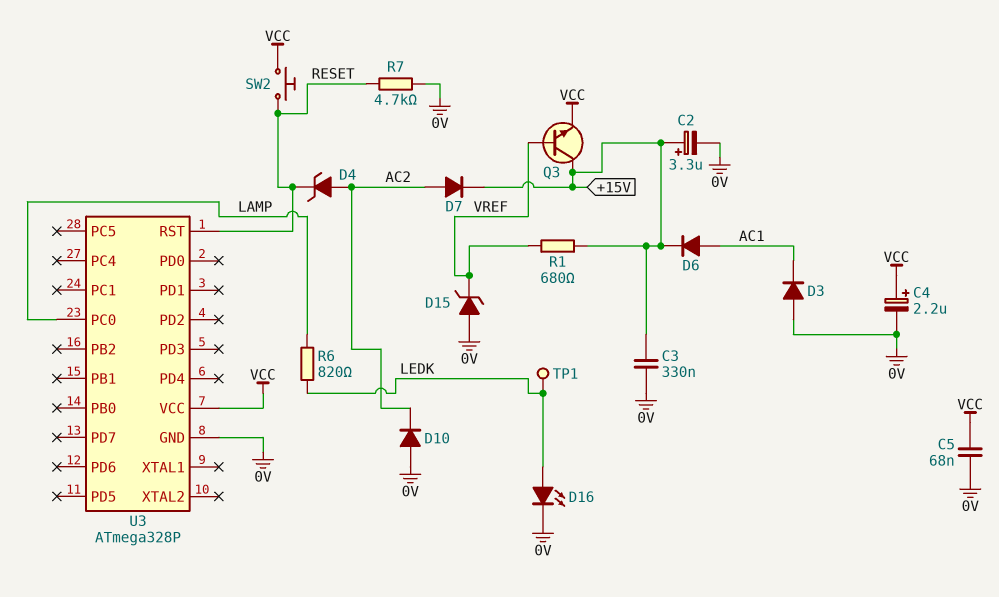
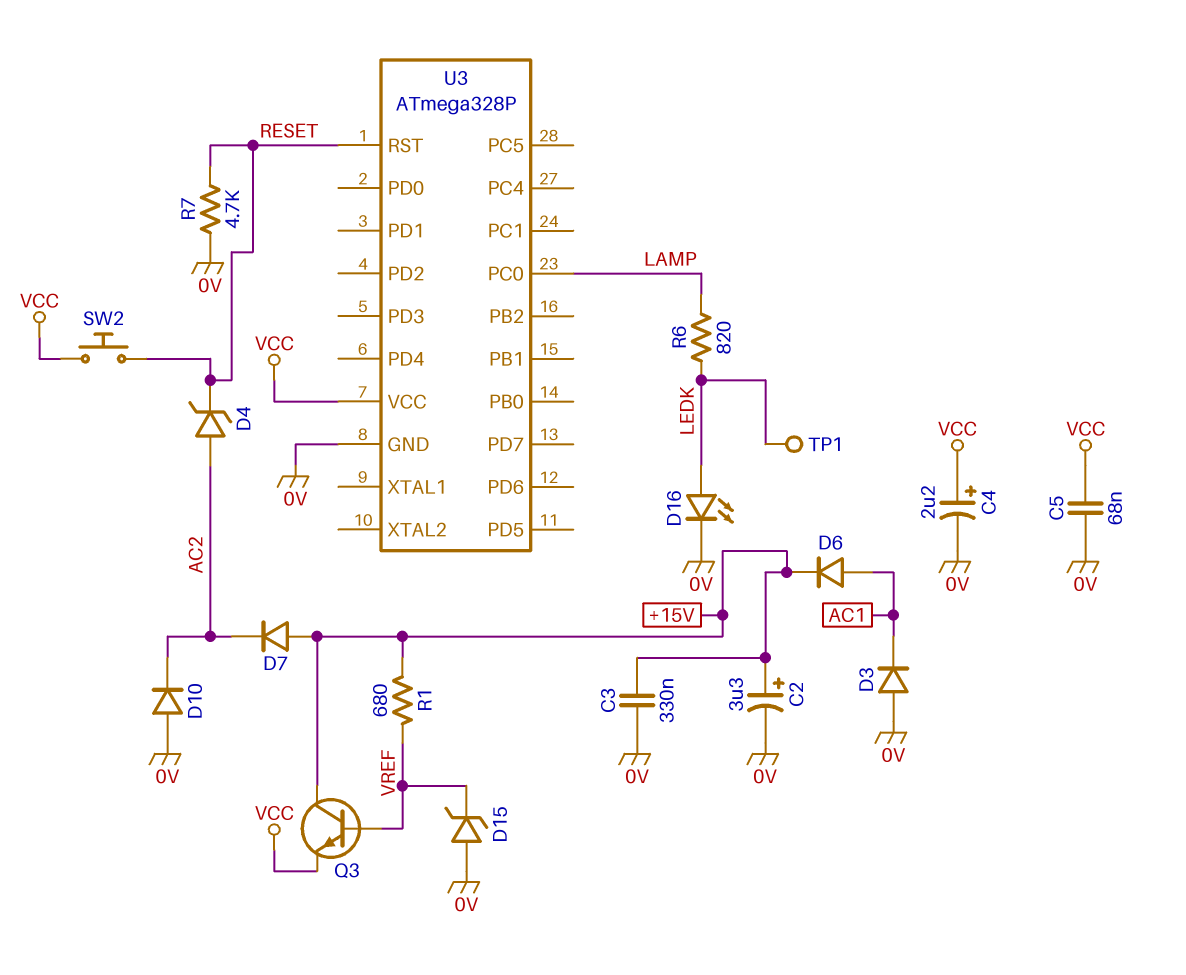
D7: diode (A AC2, K +15V) -> diode (A +15V, K AC2)

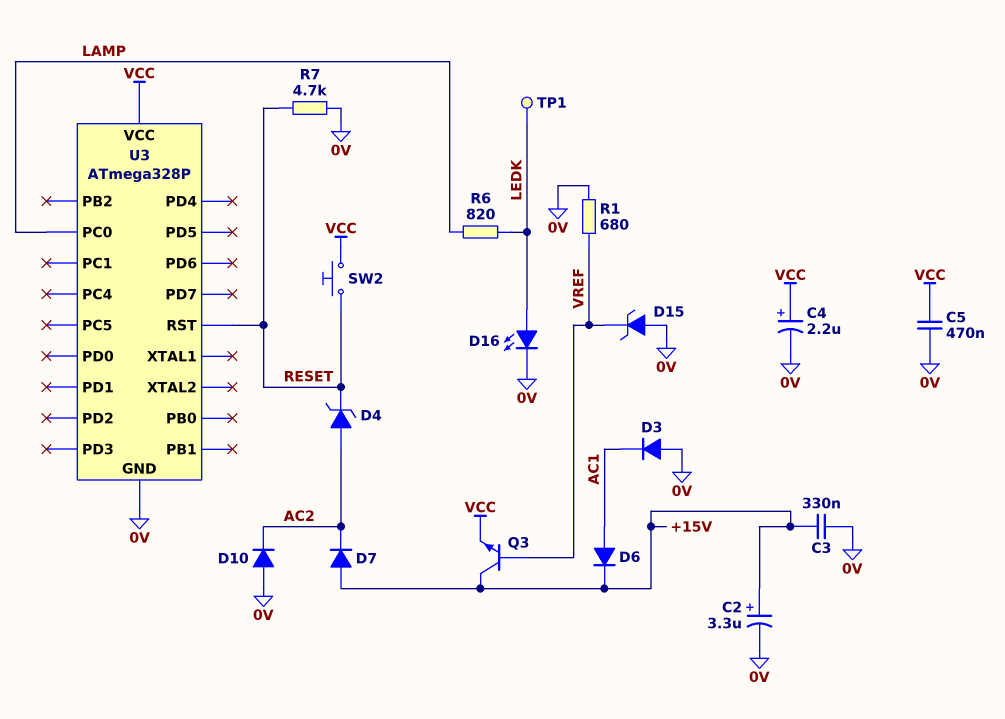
C5: 68nF (0V, VCC) -> 470nF (0V, VCC)
R1: 680 (+15V, VREF) -> 680 (0V, VREF)

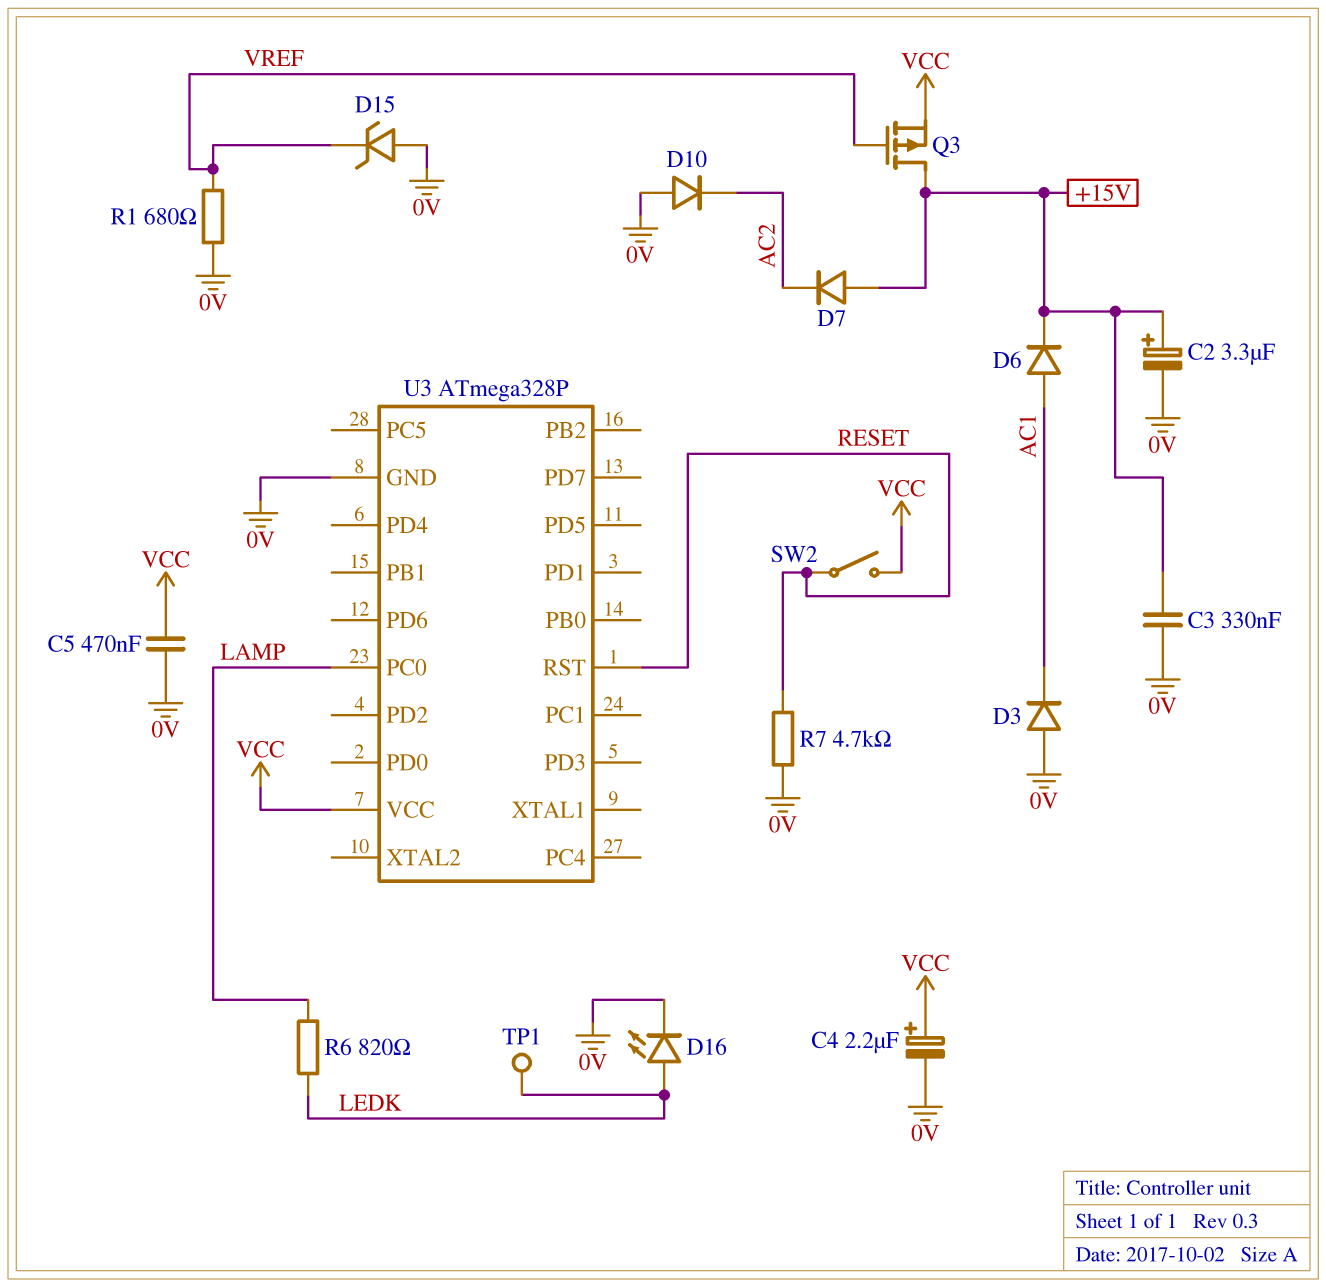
D4: zener (A AC2, K RESET) -> none
Q3: NPN (B VREF, C +15V, E VCC) -> PMOS (G VREF, D +15V, S VCC)
SW2: button (RESET, VCC) -> switch (RESET, VCC)

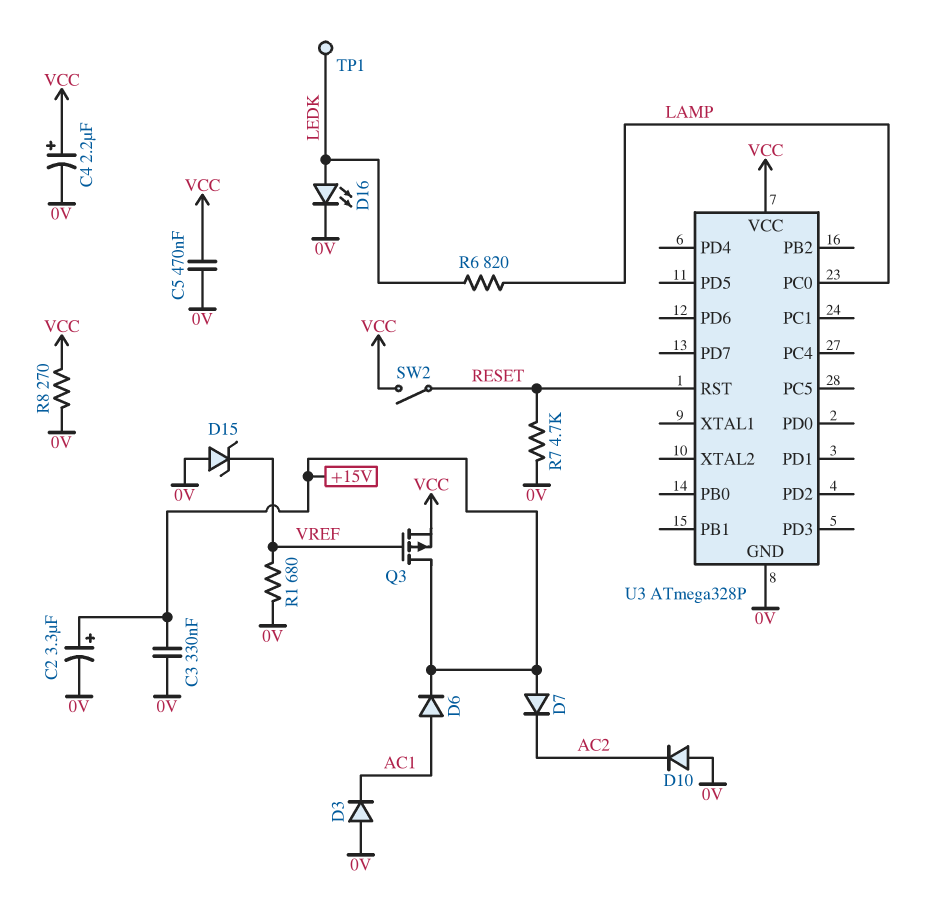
R8: none -> 270 (0V, VCC)

